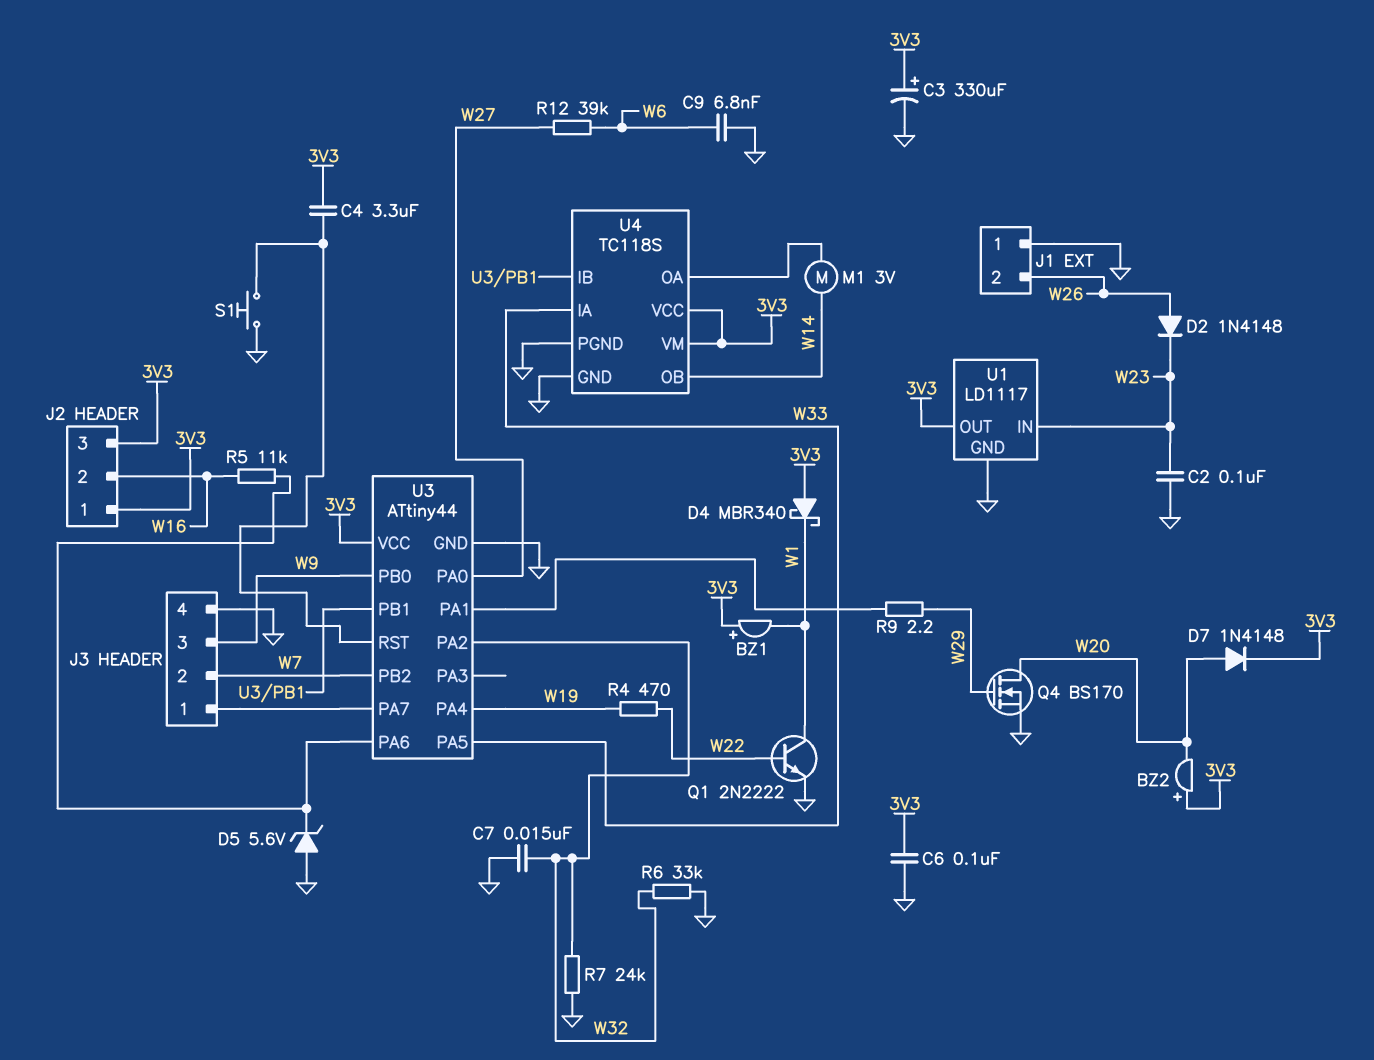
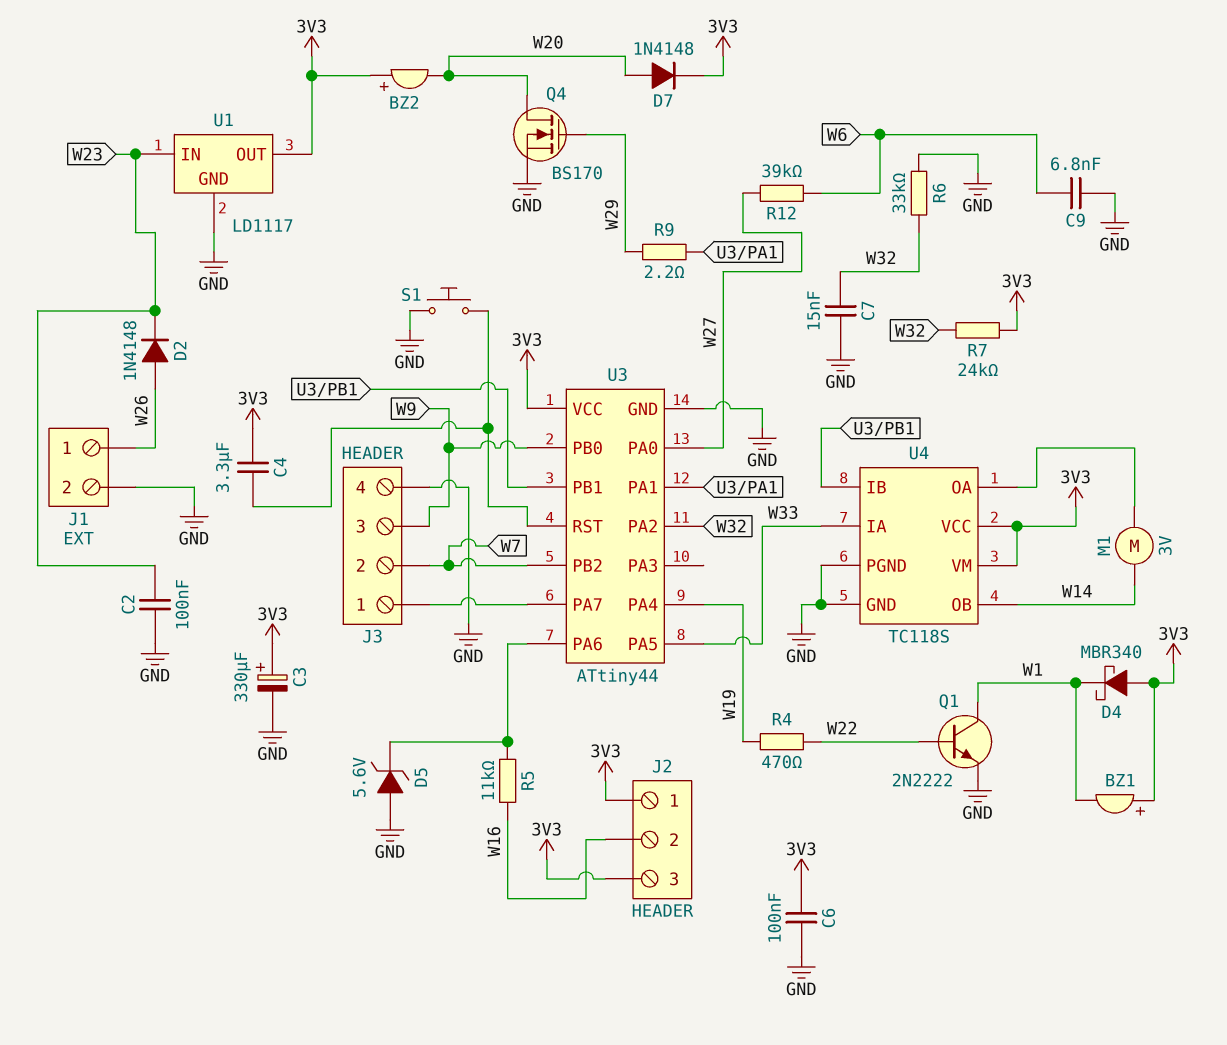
J1 pin 1: GND -> W26
J1 pin 2: W26 -> GND
R7: 24k (GND, W32) -> 24k (3V3, W32)

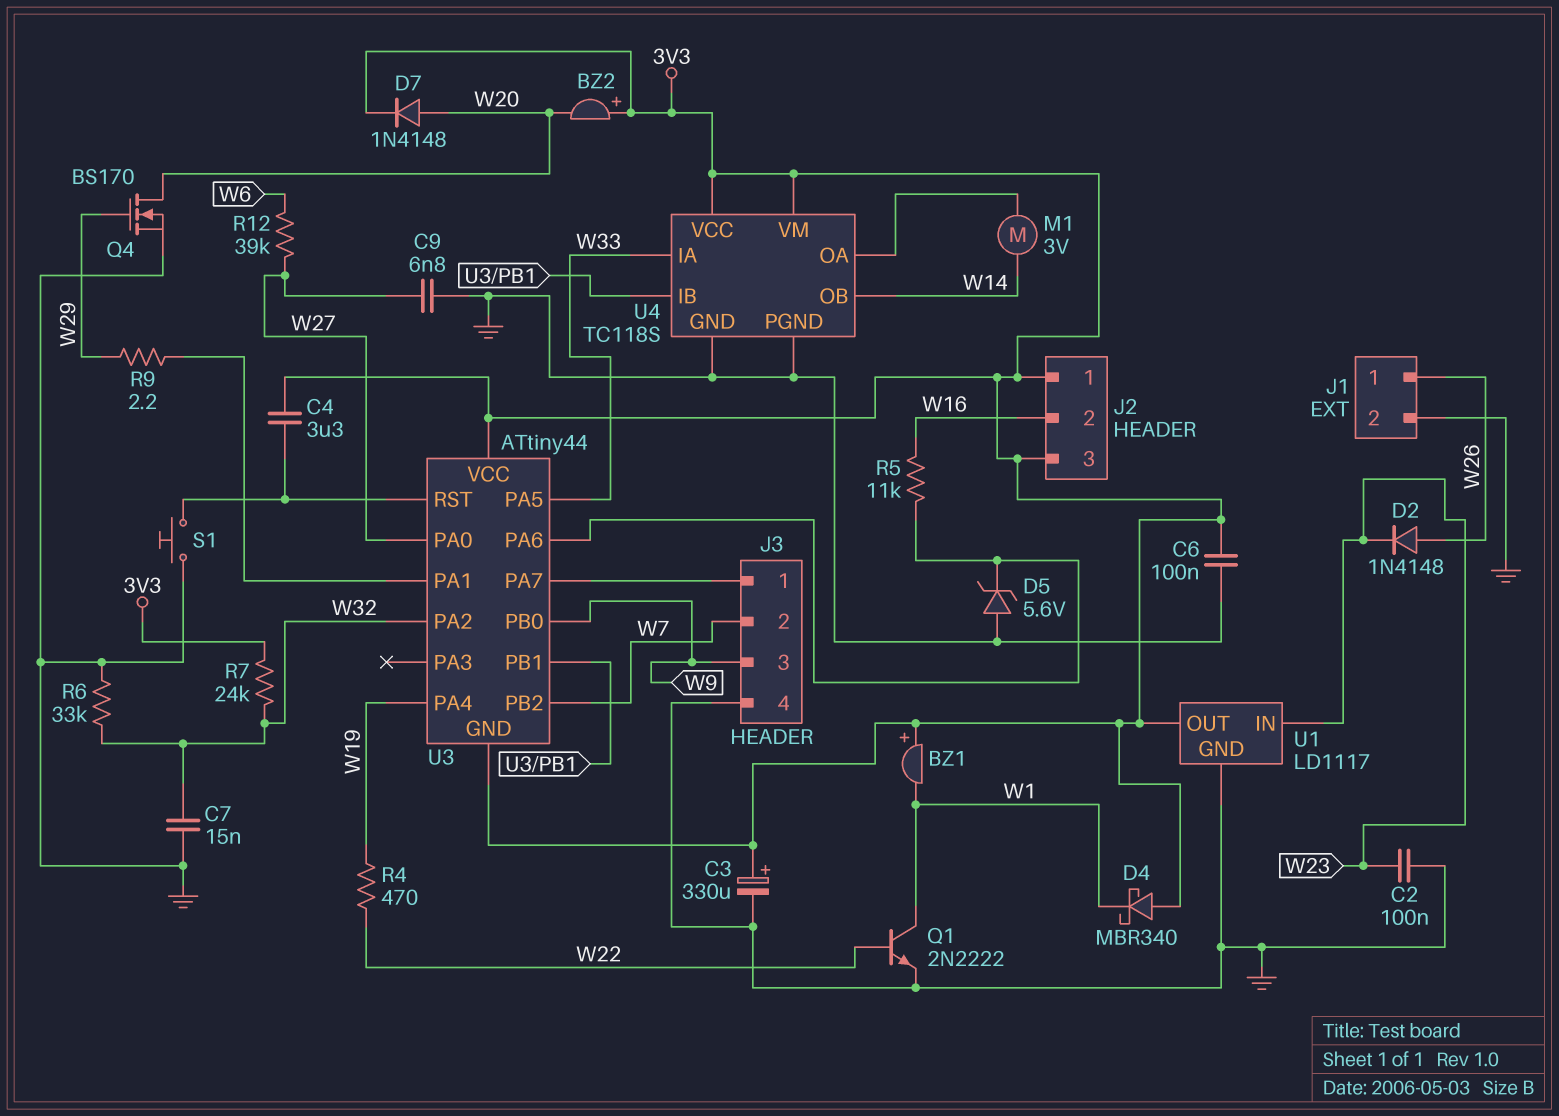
C9: 6.8nF (GND, W6) -> 6.8nF (GND, W27)
U3 pin GND: GND -> 3V3

